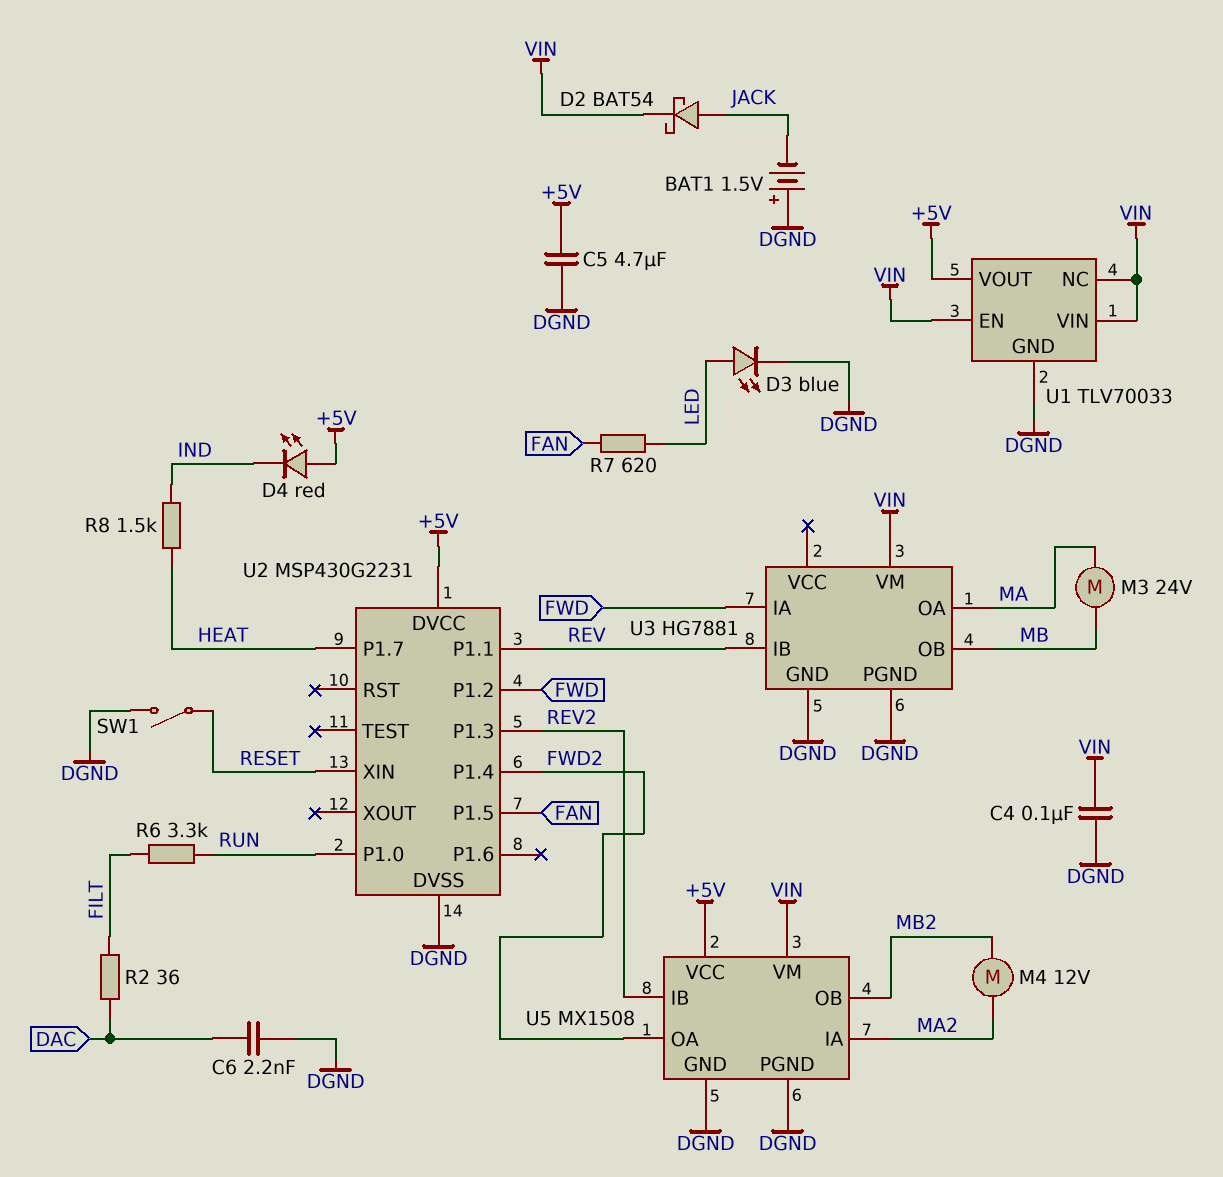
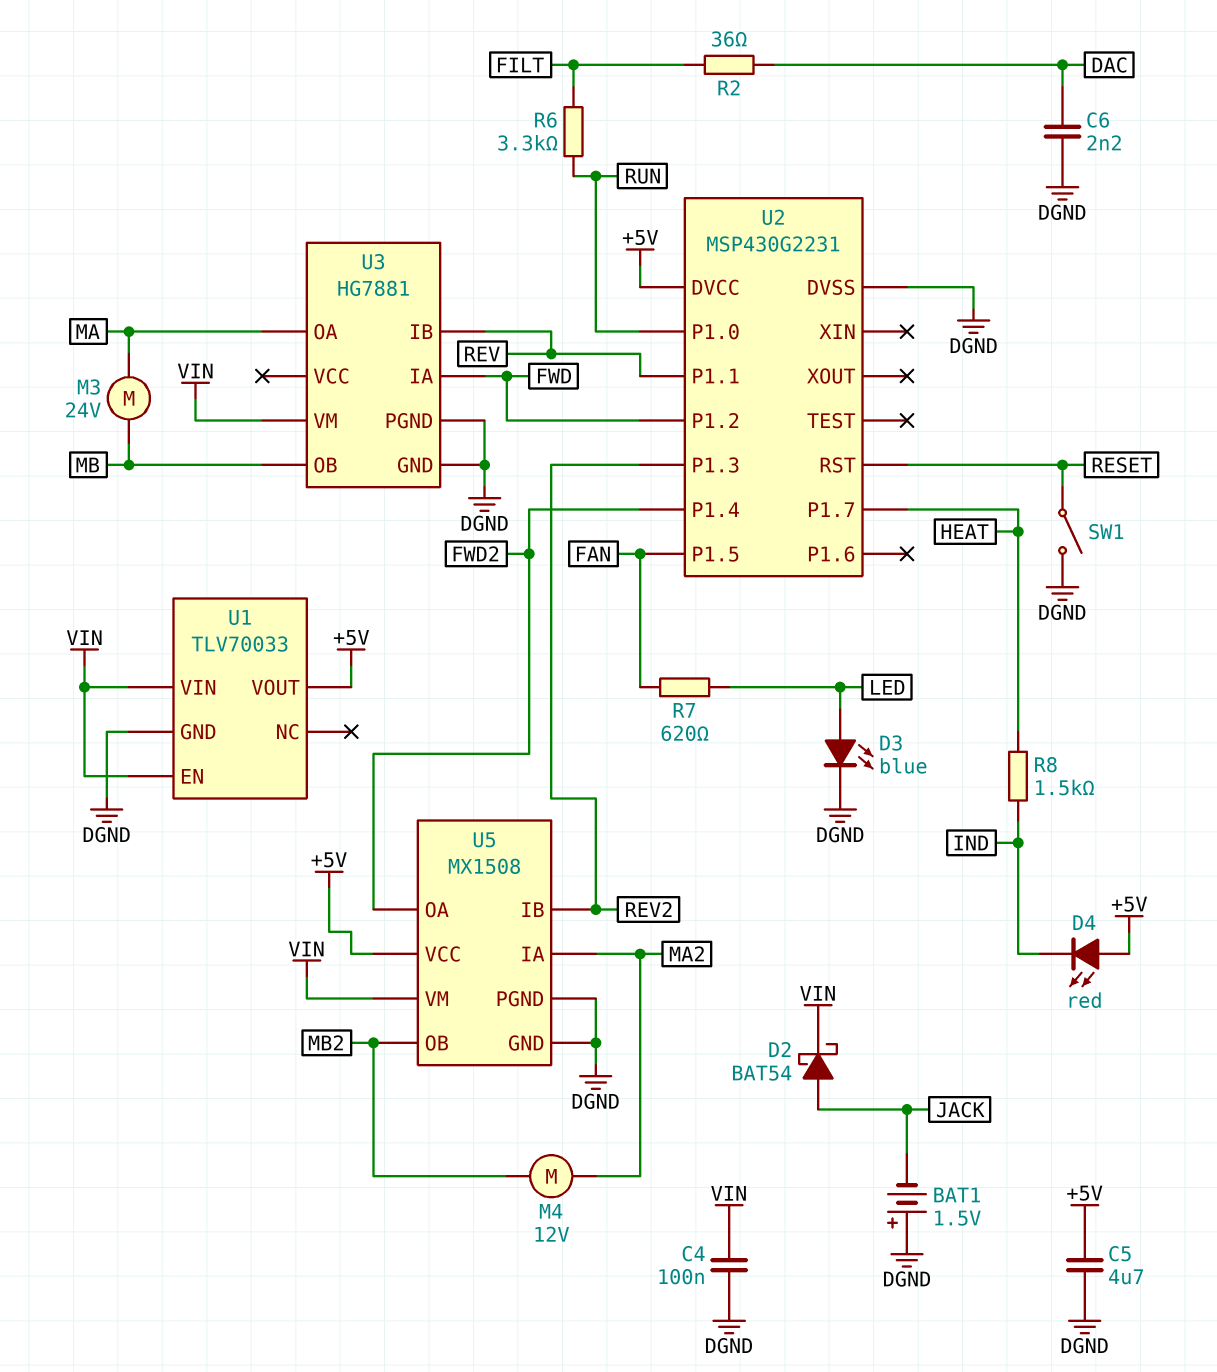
U1 pin NC: VIN -> none
U2 pin RST: none -> RESET
U2 pin XIN: RESET -> none

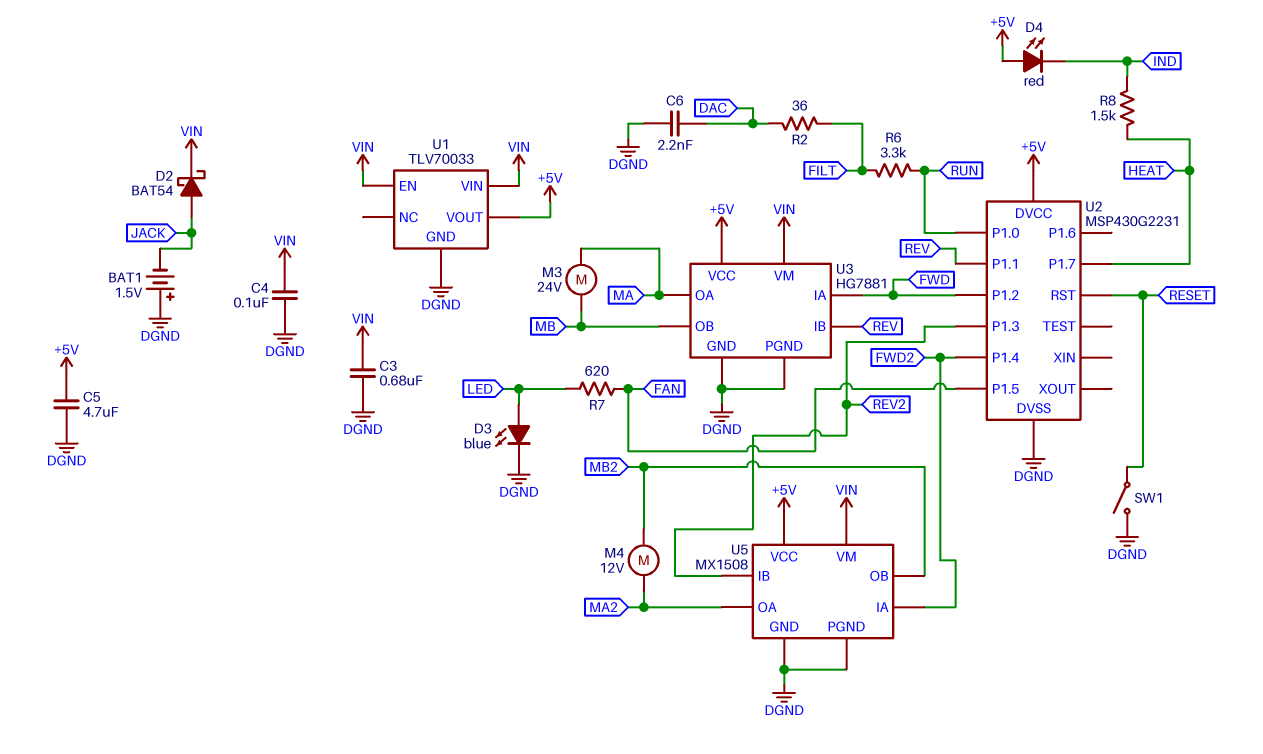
C3: none -> 680nF (DGND, VIN)
U3 pin VCC: none -> +5V
U5 pin IA: MA2 -> FWD2
U5 pin OA: FWD2 -> MA2

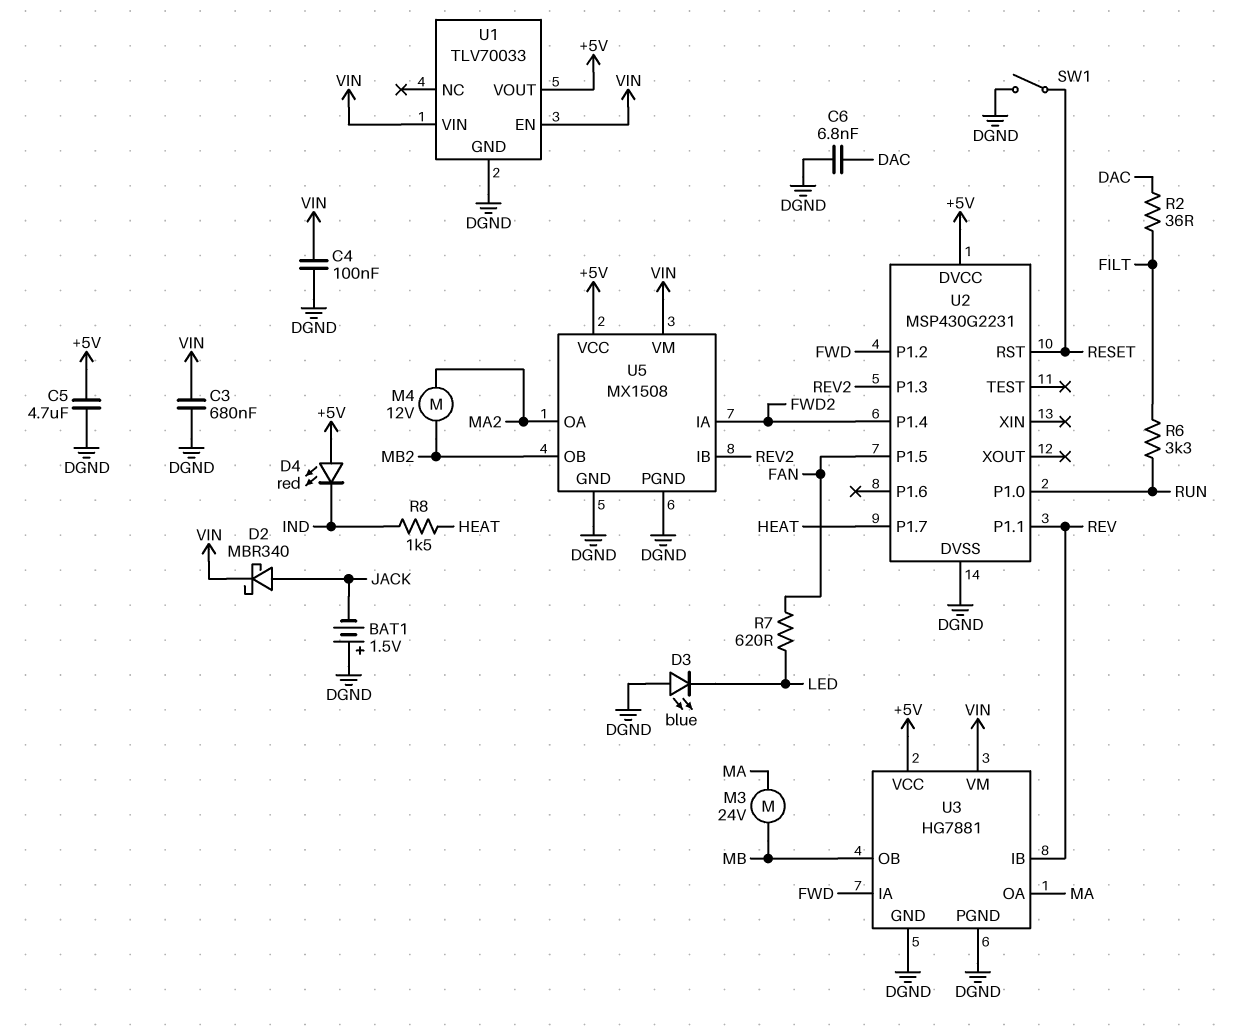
C6: 2.2nF (DAC, DGND) -> 6.8nF (DAC, DGND)
D2: schottky BAT54 (A JACK, K VIN) -> schottky MBR340 (A JACK, K VIN)
D3: LED blue (A LED, K DGND) -> LED blue (A DGND, K LED)

